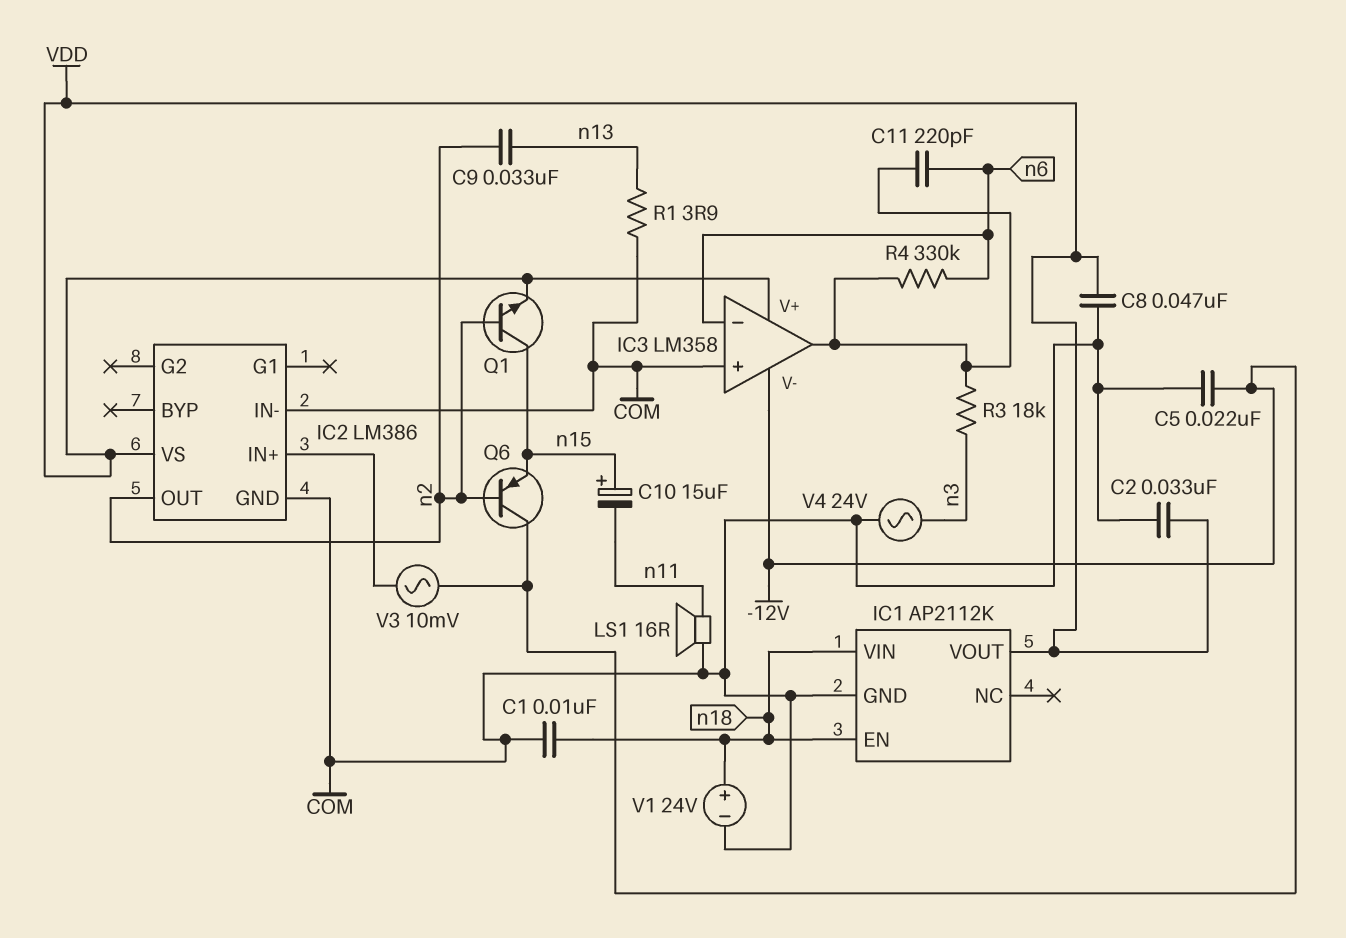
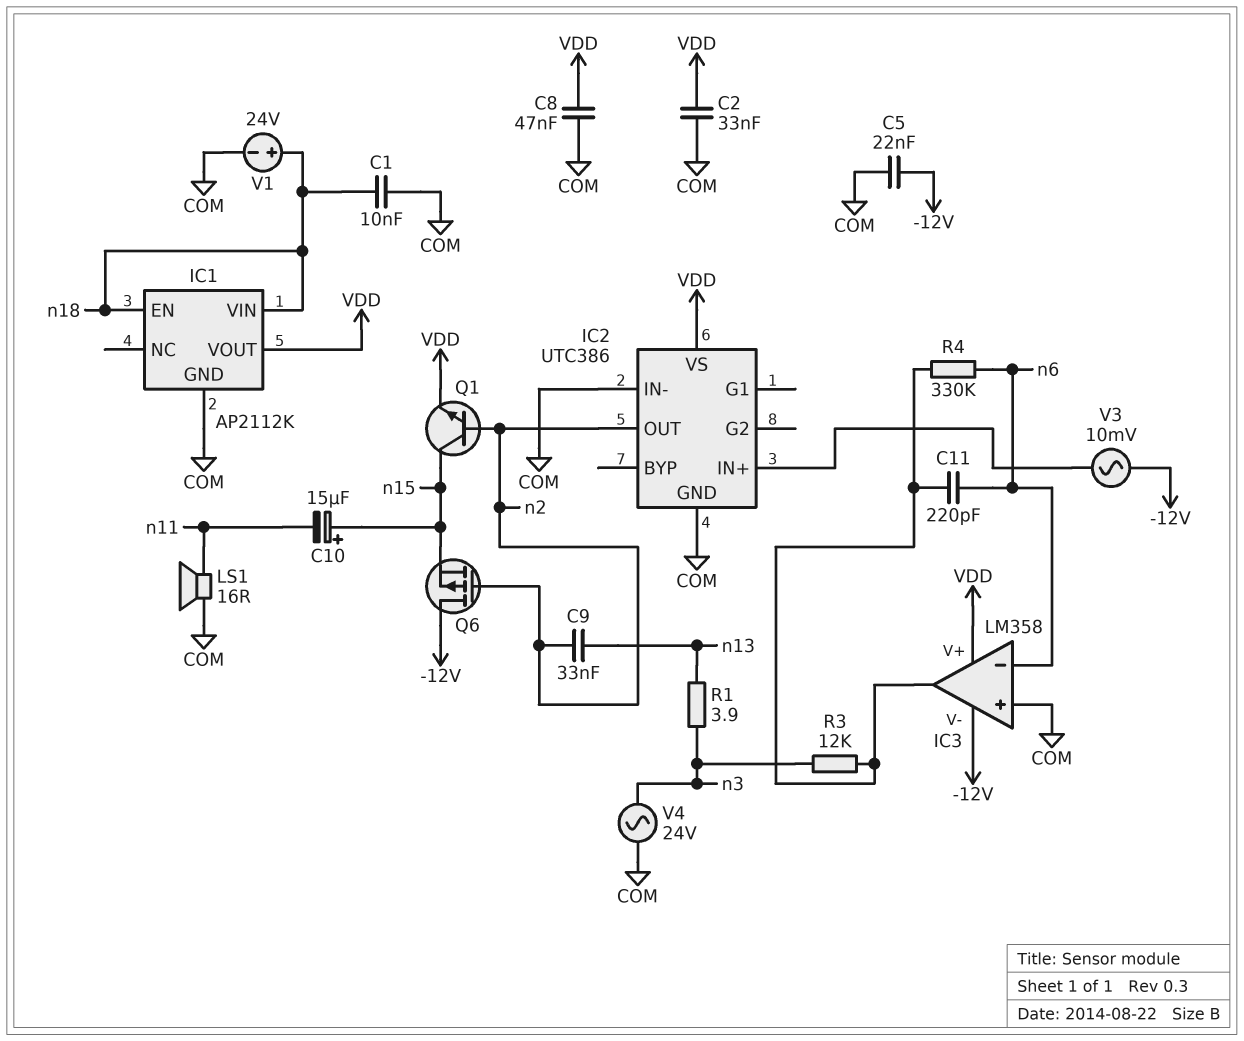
IC2: LM386 -> UTC386
Q6: PNP (B n2, C -12V, E n15) -> PMOS (G n2, D -12V, S n15)
R1: 3.9 (COM, n13) -> 3.9 (n3, n13)
R3: 18k (IC3/out, n3) -> 12k (IC3/out, n3)

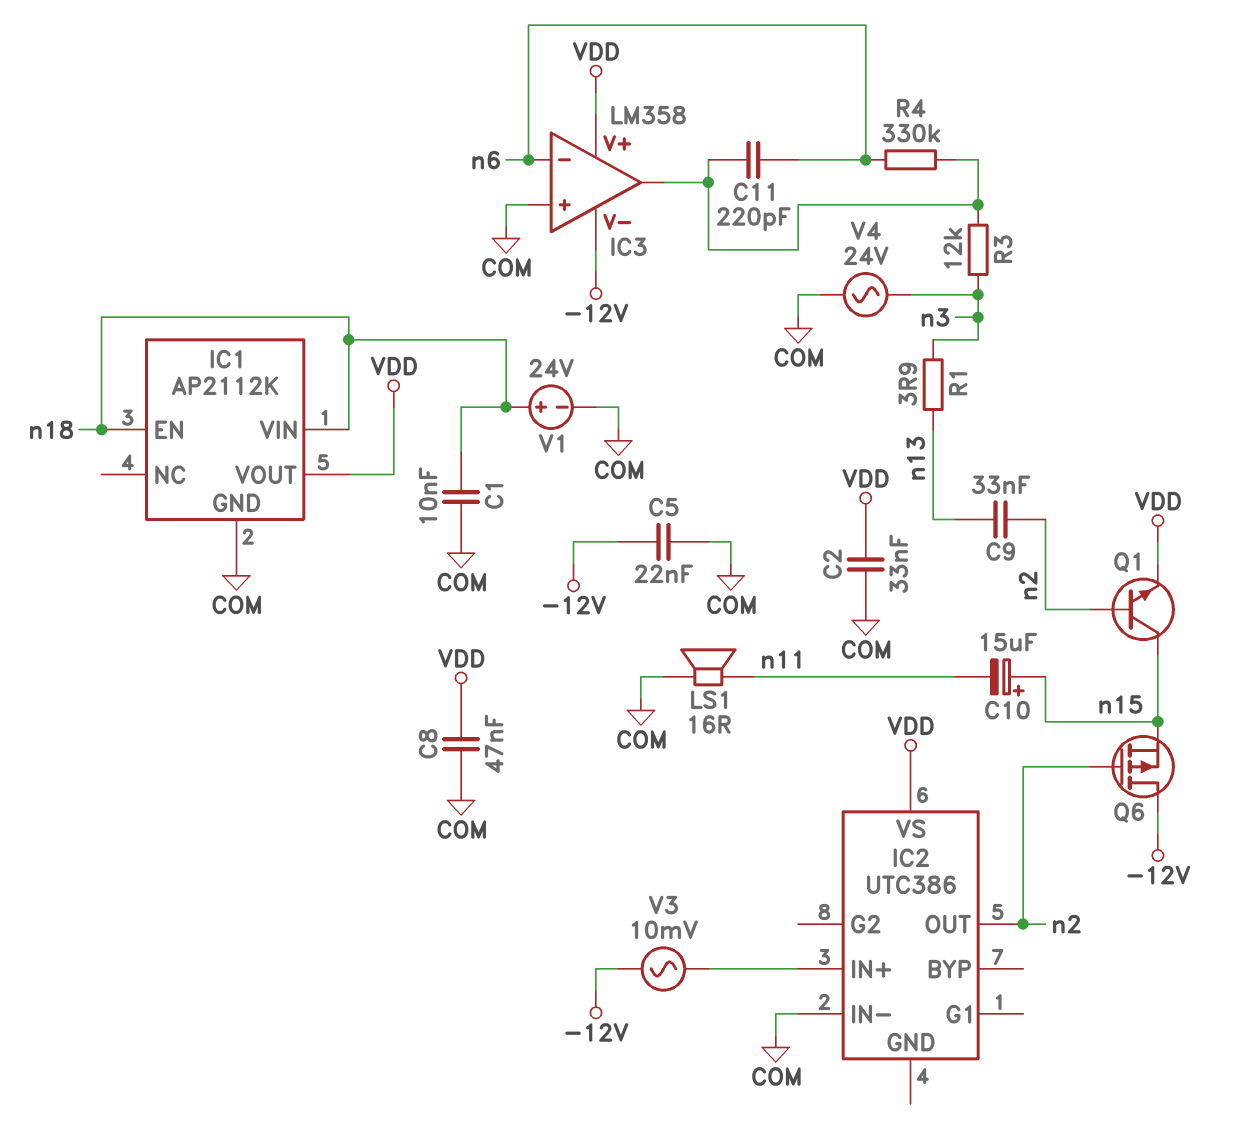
IC2 pin GND: COM -> none

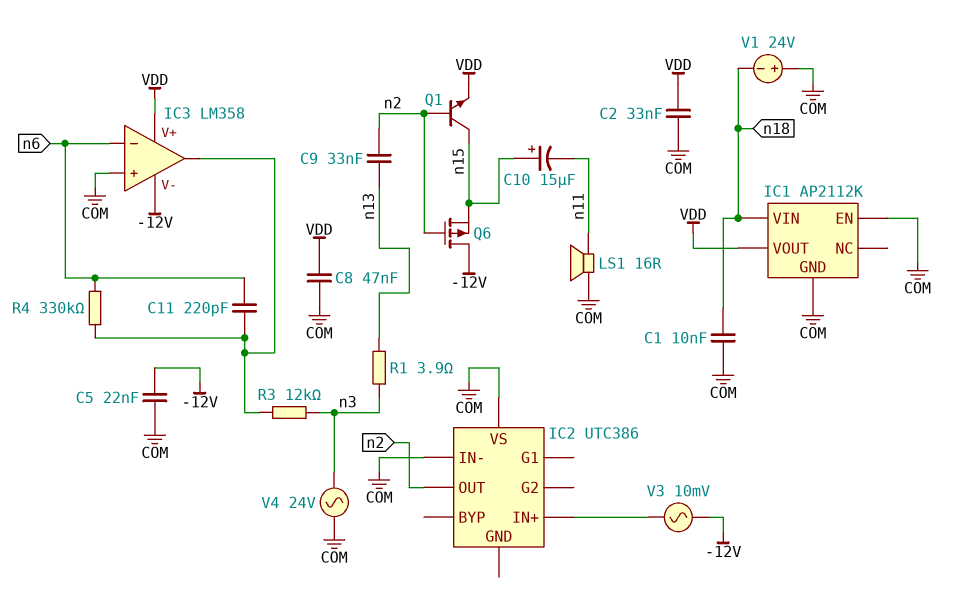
IC1 pin EN: n18 -> COM
IC2 pin VS: VDD -> COM
V1: 24V (plus n18, minus COM) -> 24V (plus COM, minus n18)

